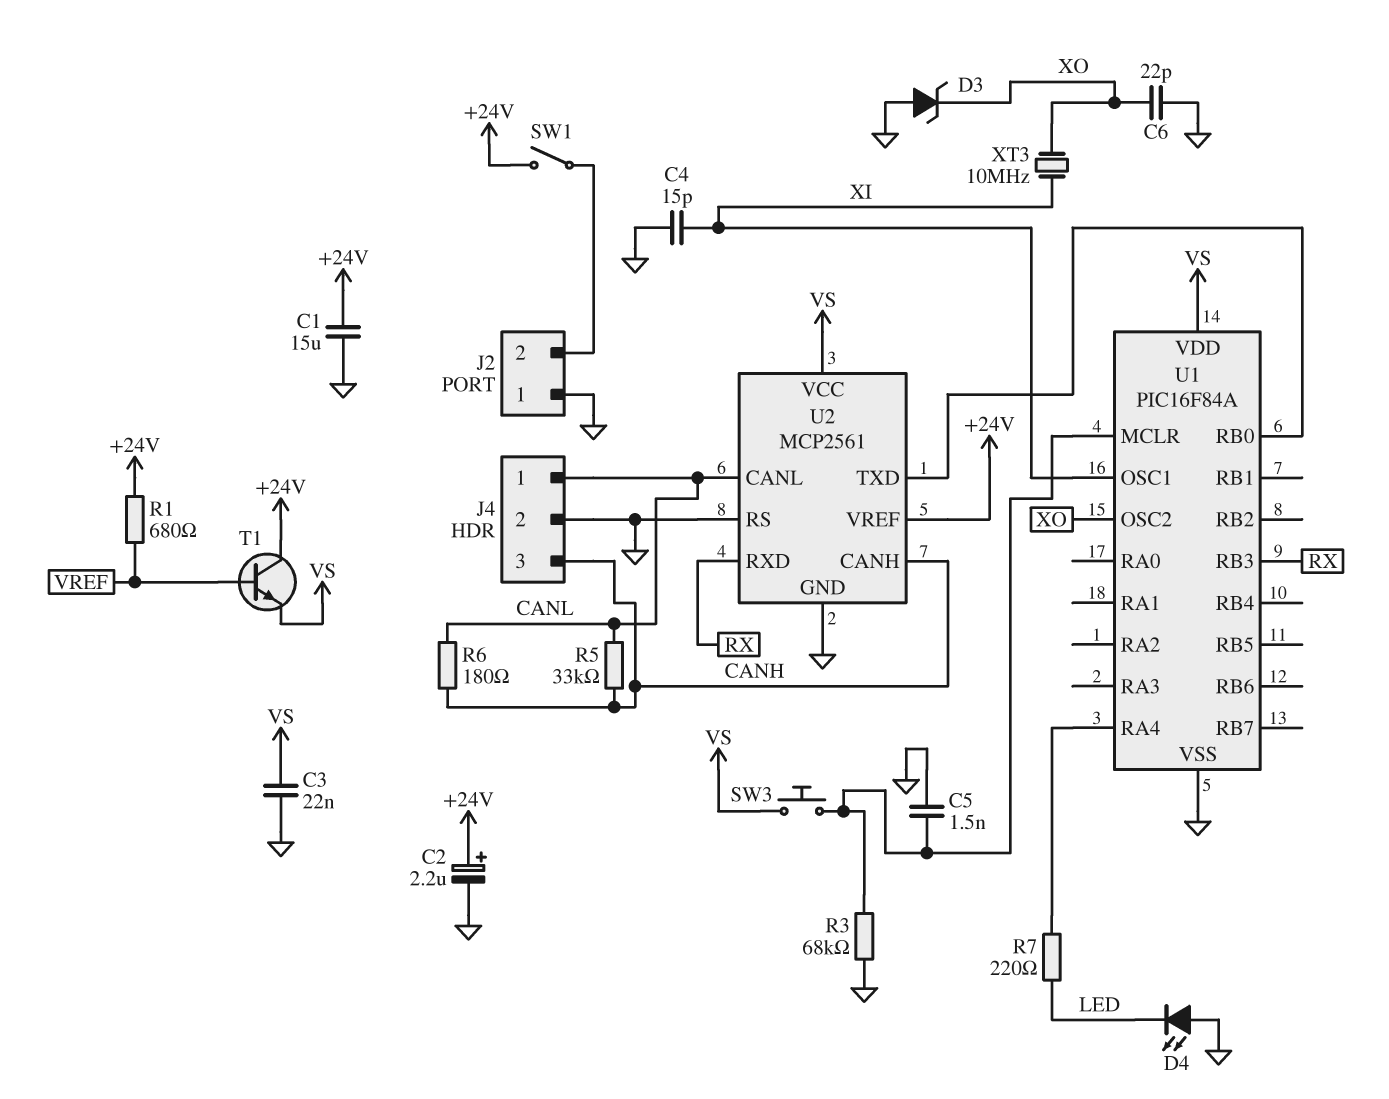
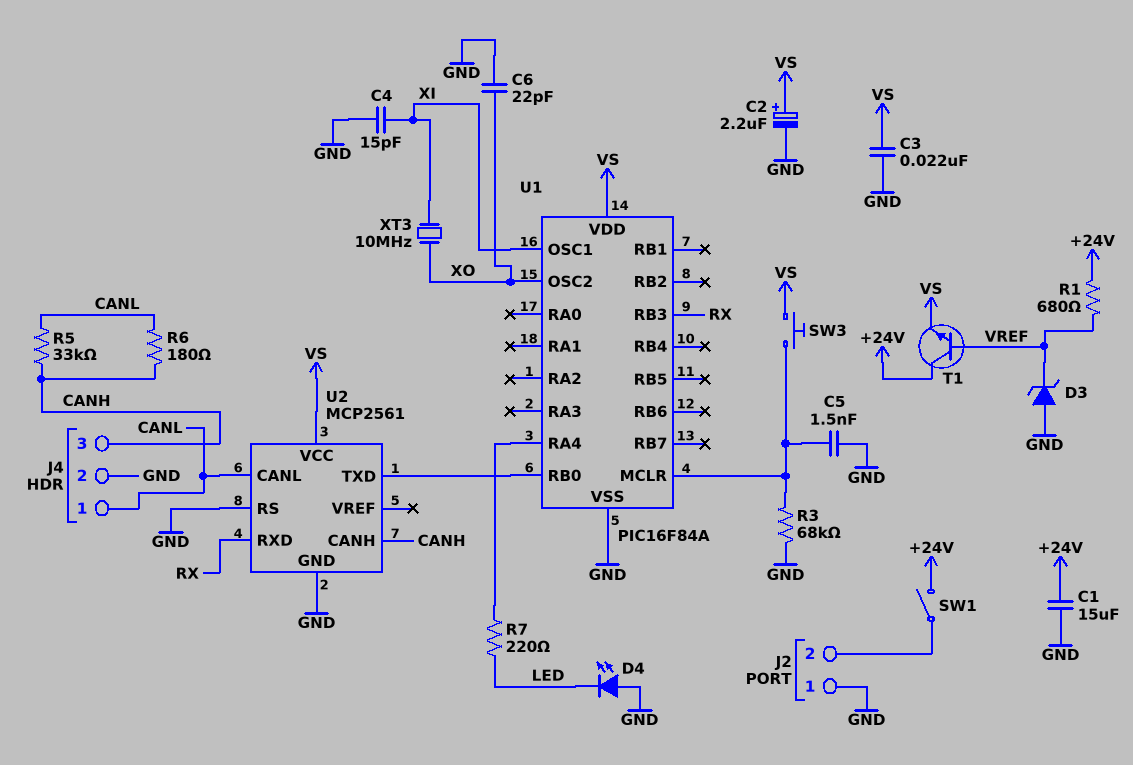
C2: 2.2uF (plus +24V, minus GND) -> 2.2uF (plus VS, minus GND)
D3: zener (A GND, K XO) -> zener (A GND, K VREF)
U2 pin VREF: +24V -> none

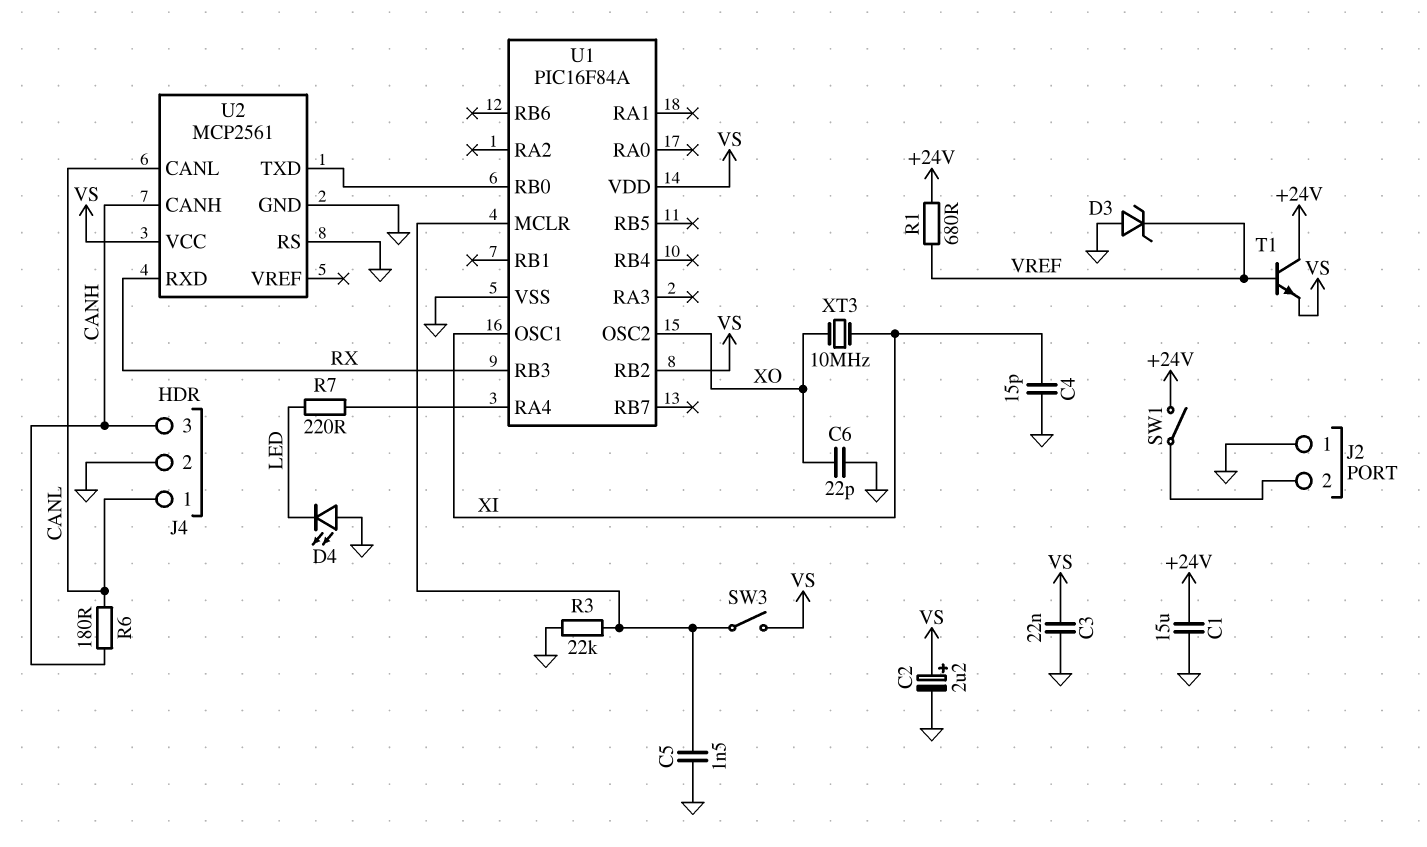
R3: 68k (GND, U1/MCLR) -> 22k (GND, U1/MCLR)
R5: 33k (CANH, CANL) -> none
SW3: button (U1/MCLR, VS) -> switch (U1/MCLR, VS)
U1 pin RB2: none -> VS

